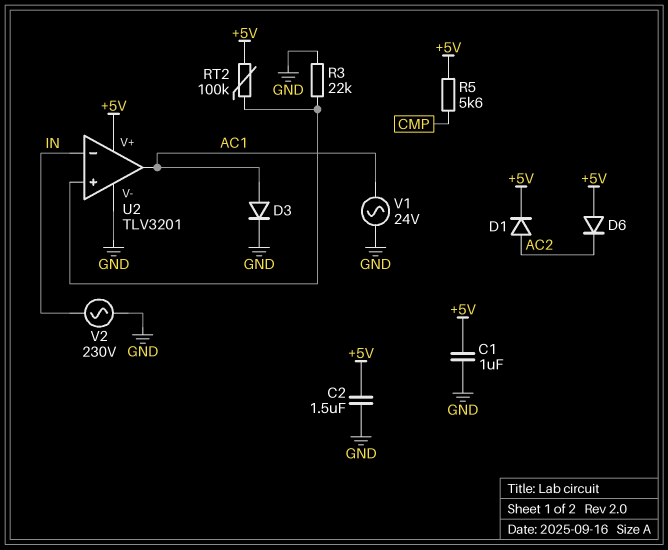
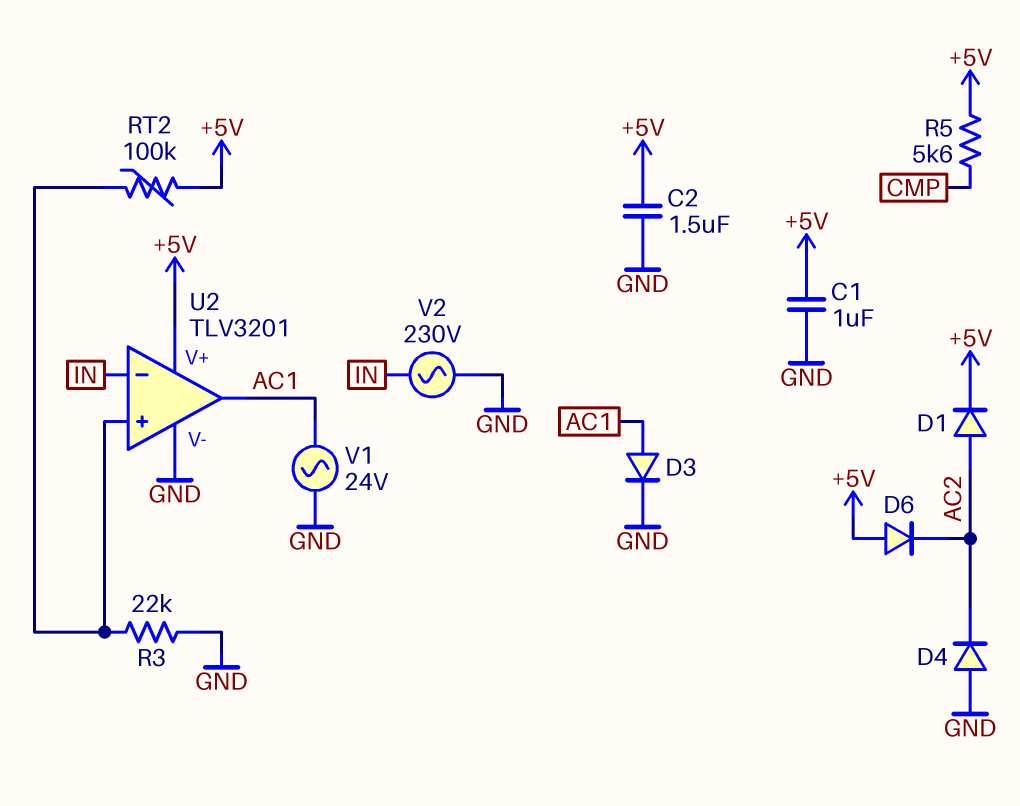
D4: none -> diode (A GND, K AC2)

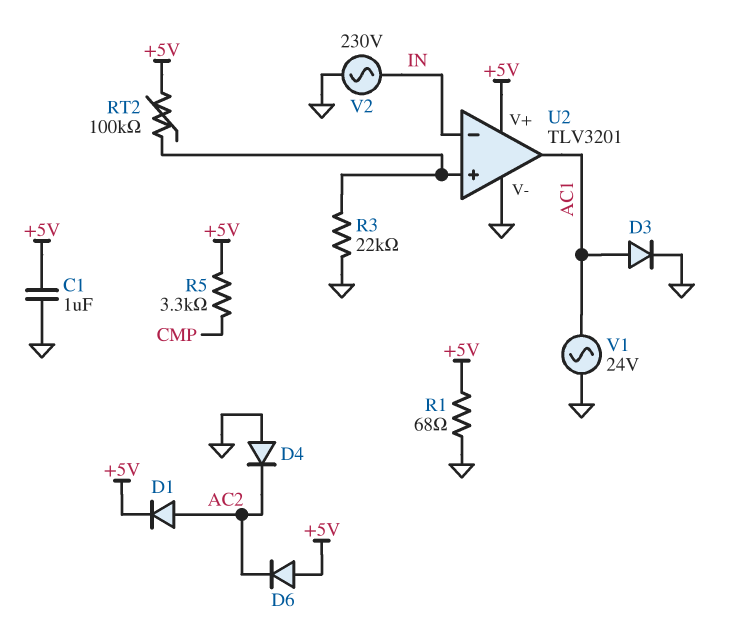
C2: 1.5uF (+5V, GND) -> none
R1: none -> 68 (+5V, GND)
R5: 5.6k (+5V, CMP) -> 3.3k (+5V, CMP)

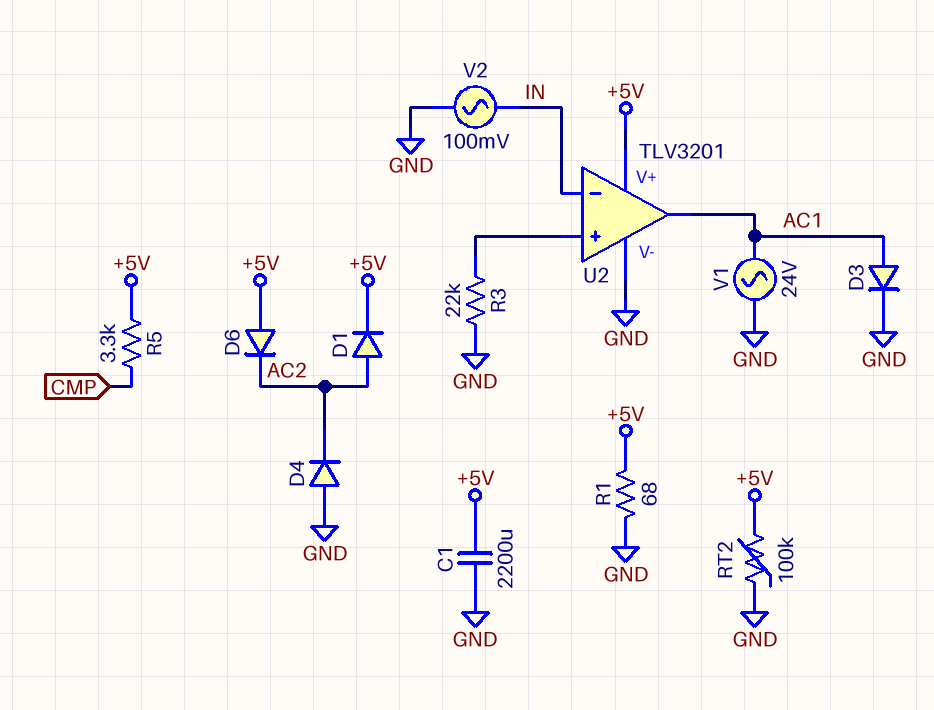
C1: 1uF (+5V, GND) -> 2200uF (+5V, GND)
RT2: 100k (+5V, U2/in+) -> 100k (+5V, GND)
V2: AC 230V (GND, IN) -> AC 100mV (GND, IN)

